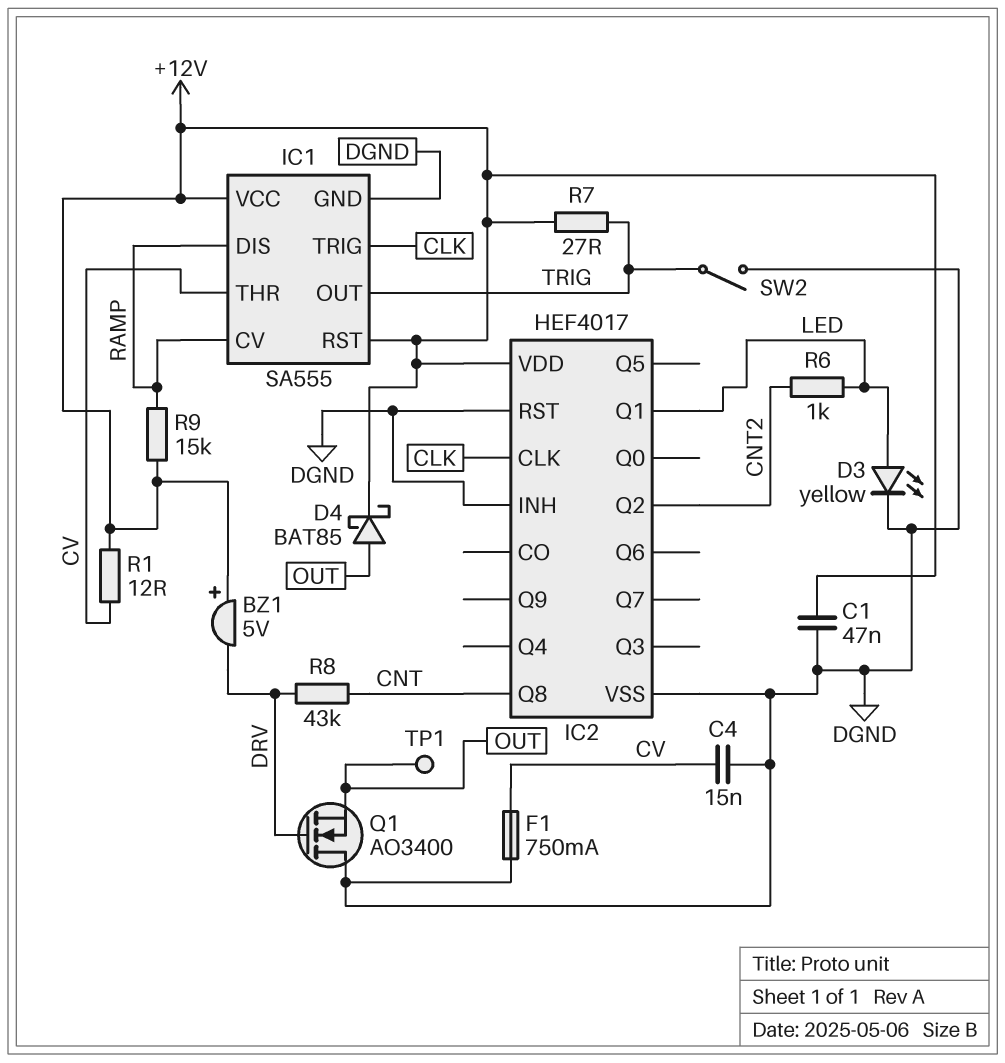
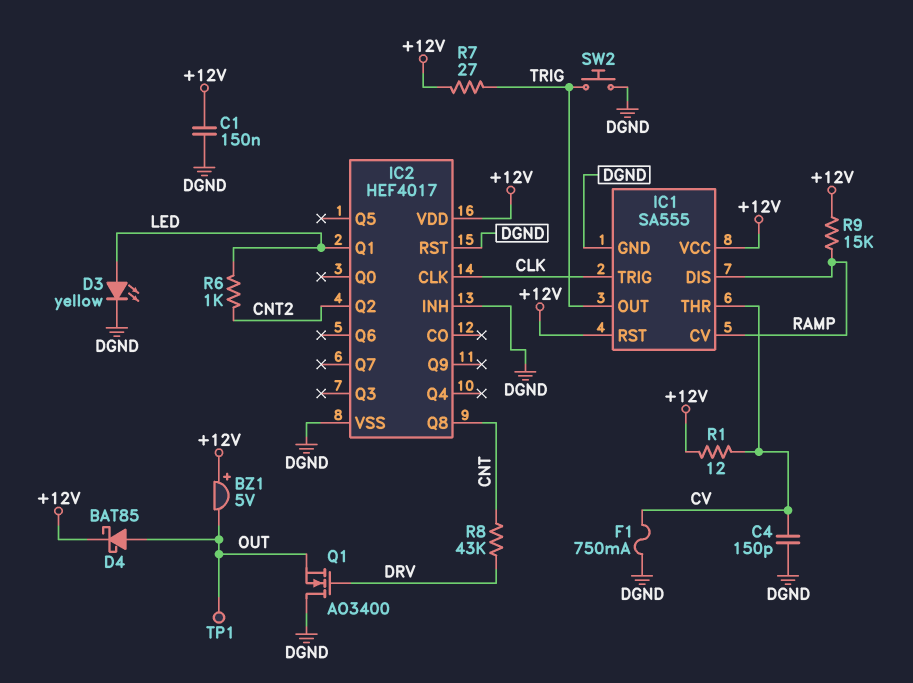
BZ1: buzzer 5V (plus +12V, minus DRV) -> buzzer 5V (plus +12V, minus OUT)
C1: 47nF (+12V, DGND) -> 150nF (+12V, DGND)
C4: 15nF (CV, DGND) -> 150pF (CV, DGND)
SW2: switch (DGND, TRIG) -> button (DGND, TRIG)

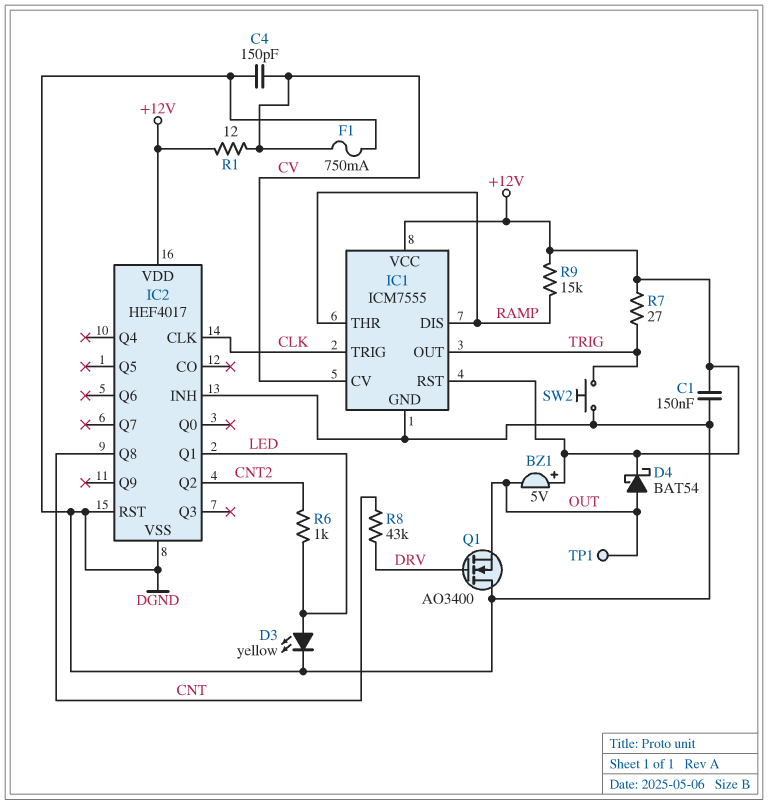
D4: schottky BAT85 (A OUT, K +12V) -> schottky BAT54 (A OUT, K +12V)
IC1: SA555 -> ICM7555
IC1 pin CV: RAMP -> CV
IC1 pin THR: CV -> RAMP

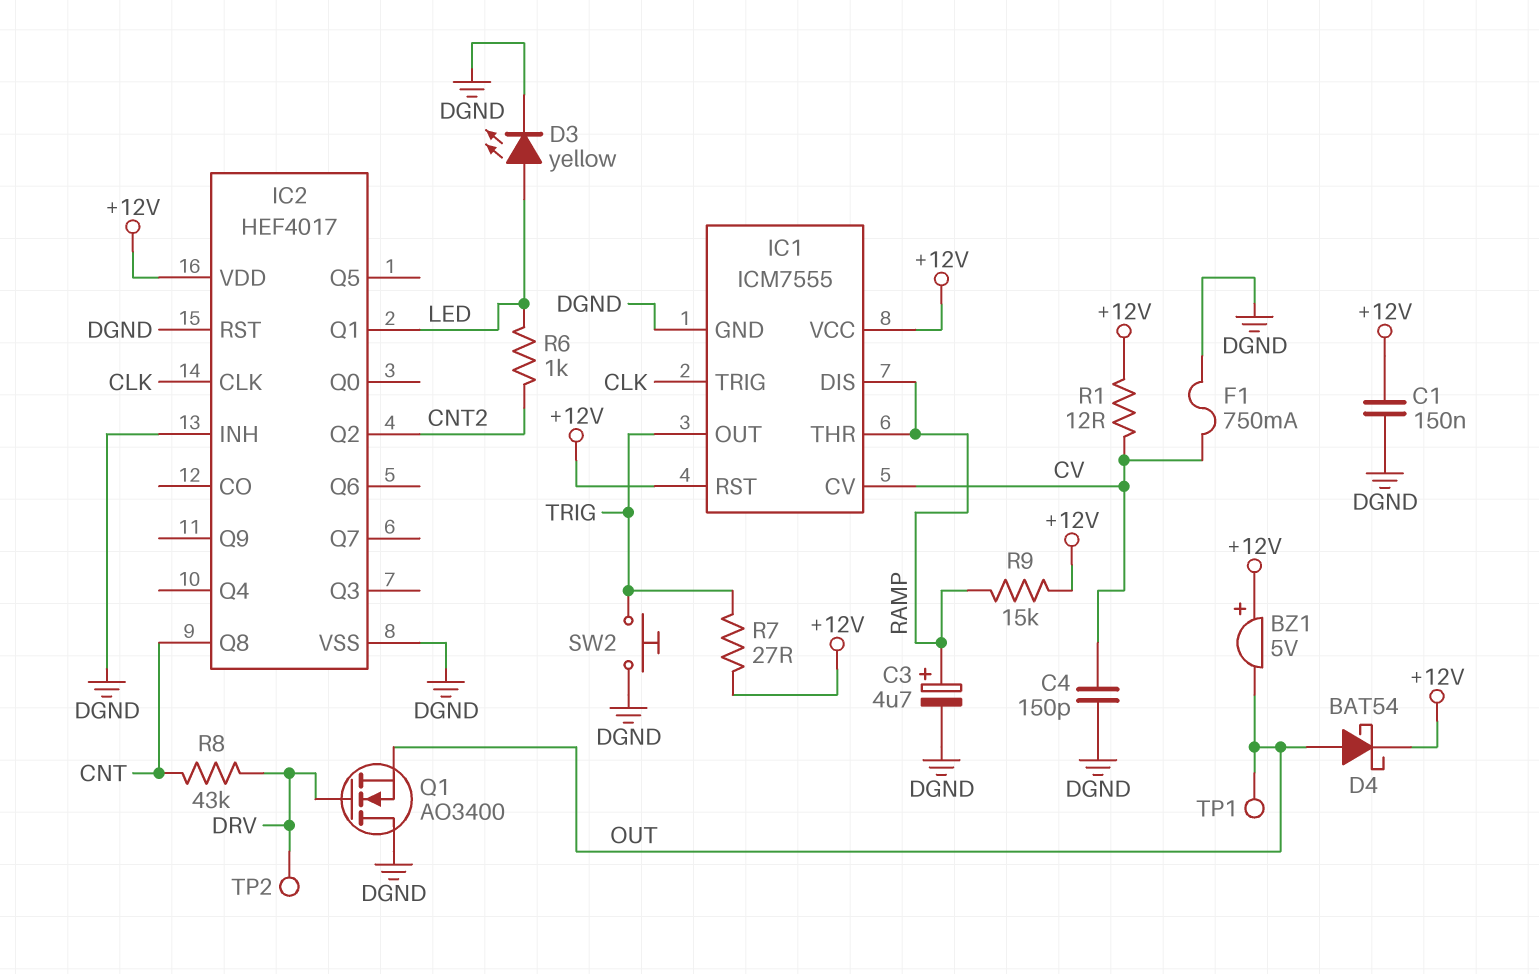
C3: none -> 4.7uF (plus RAMP, minus DGND)
TP2: none -> test point (DRV)

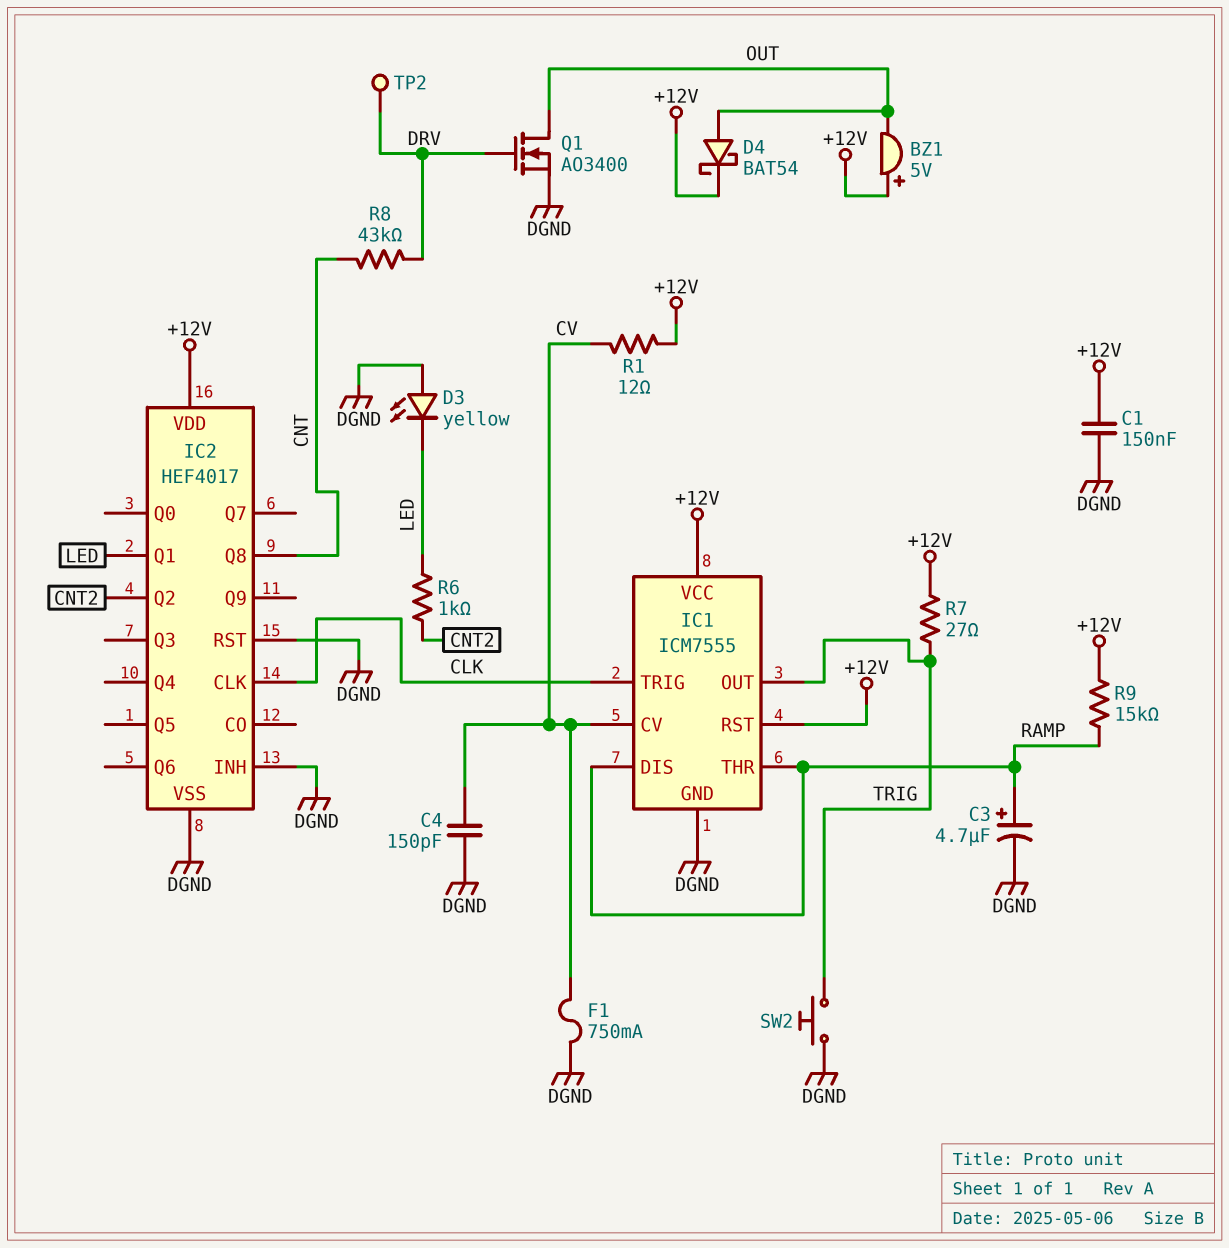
D3: LED yellow (A LED, K DGND) -> LED yellow (A DGND, K LED)
Q1: NMOS AO3400 (G DRV, D DGND, S OUT) -> NMOS AO3400 (G DRV, D OUT, S DGND)
TP1: test point (OUT) -> none

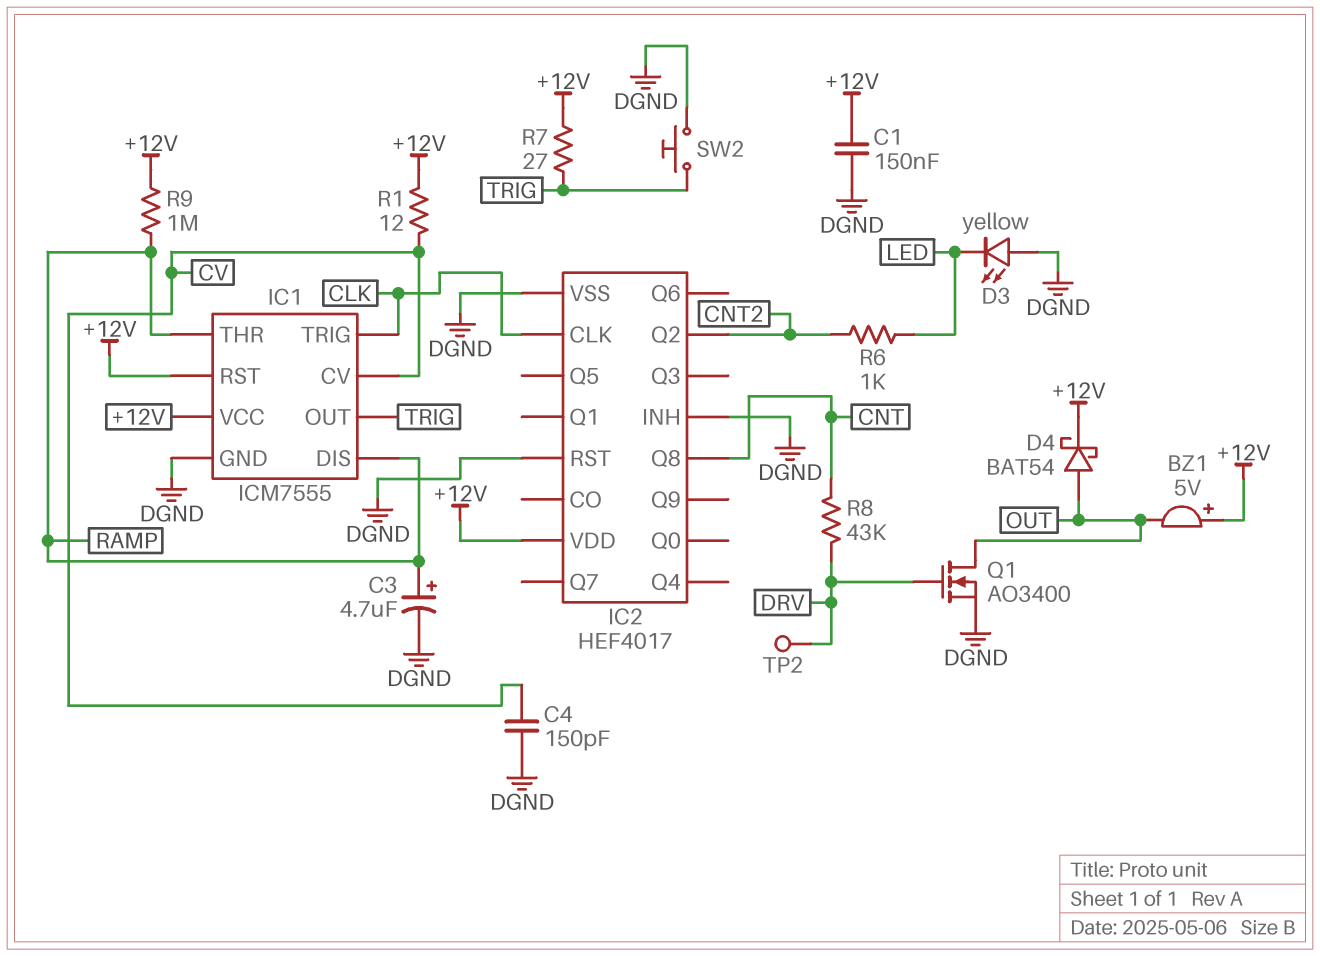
F1: 750mA (CV, DGND) -> none
IC2 pin Q1: LED -> none
R9: 15k (+12V, RAMP) -> 1M (+12V, RAMP)

